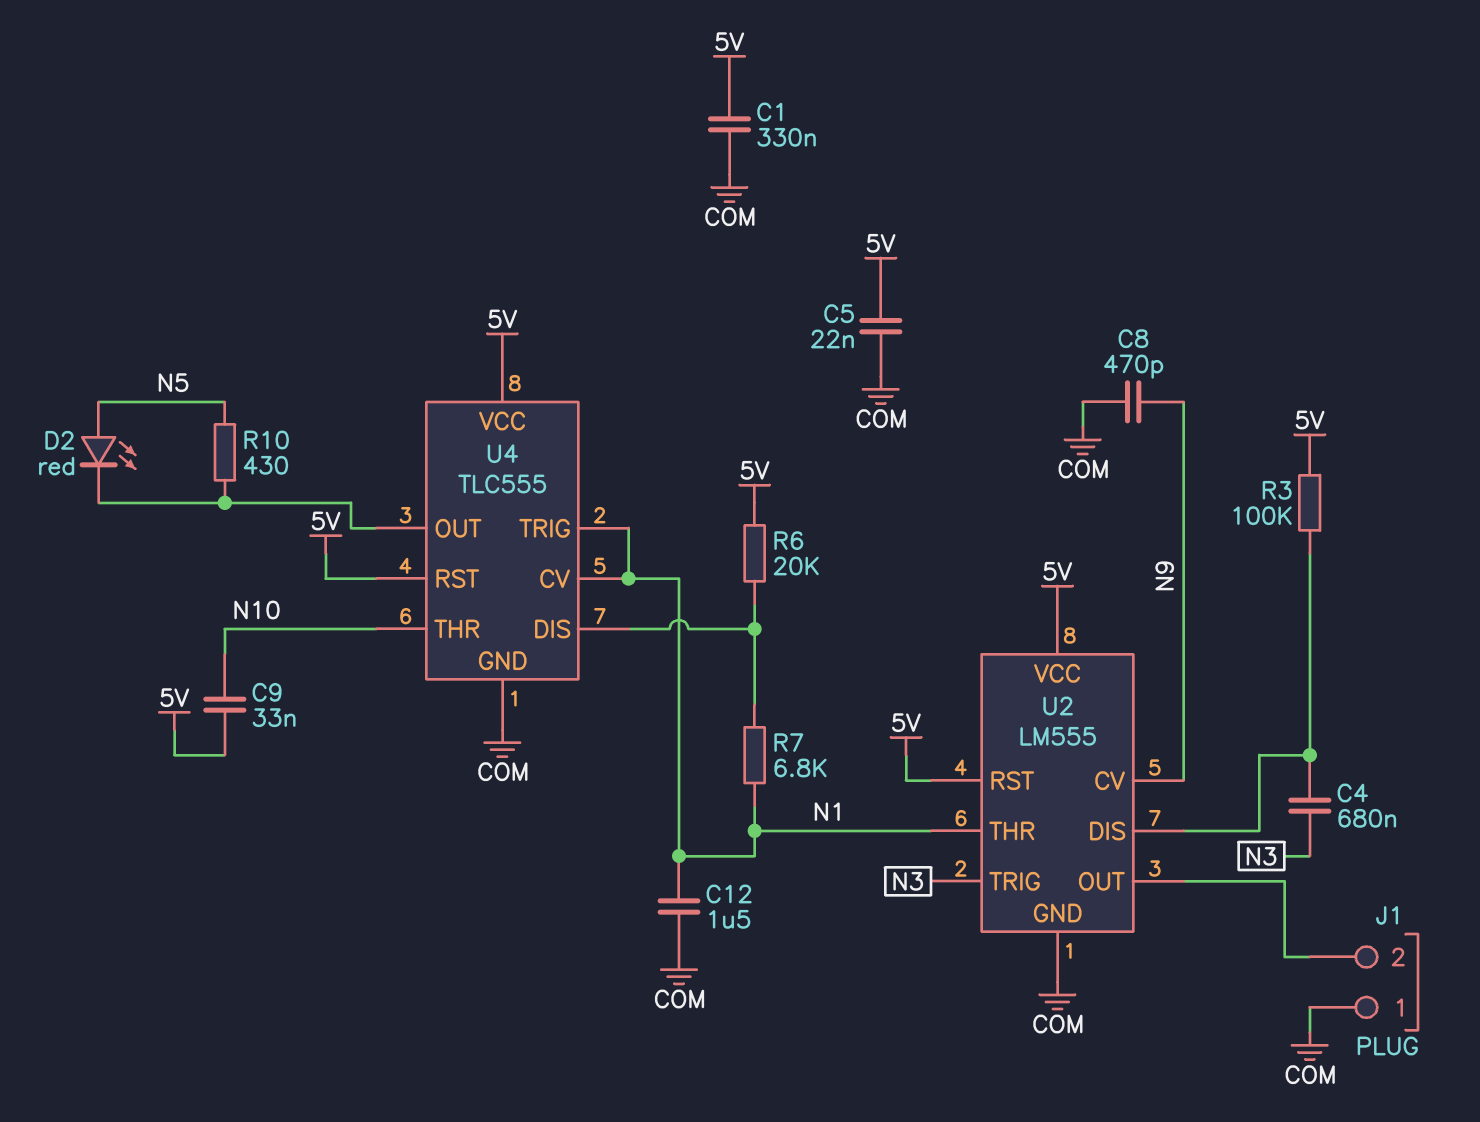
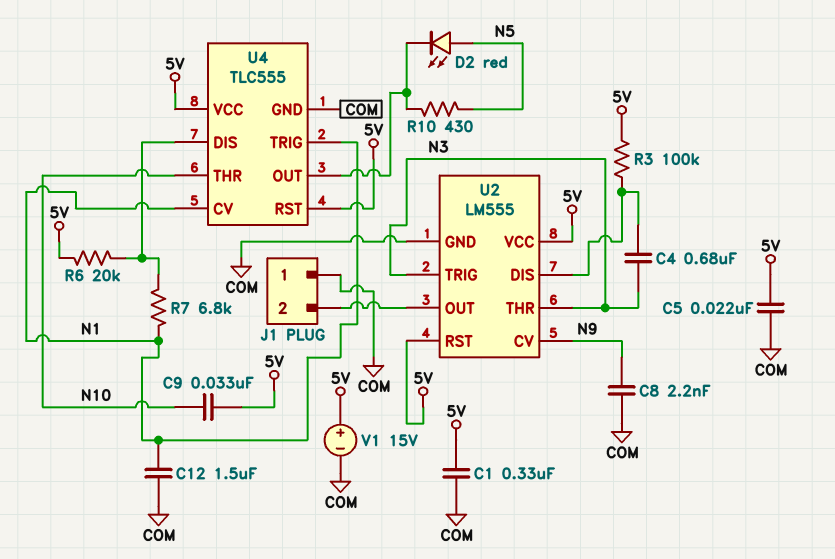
C8: 470pF (COM, N9) -> 2.2nF (COM, N9)
U2 pin THR: N1 -> N3
V1: none -> 15V (plus 5V, minus COM)

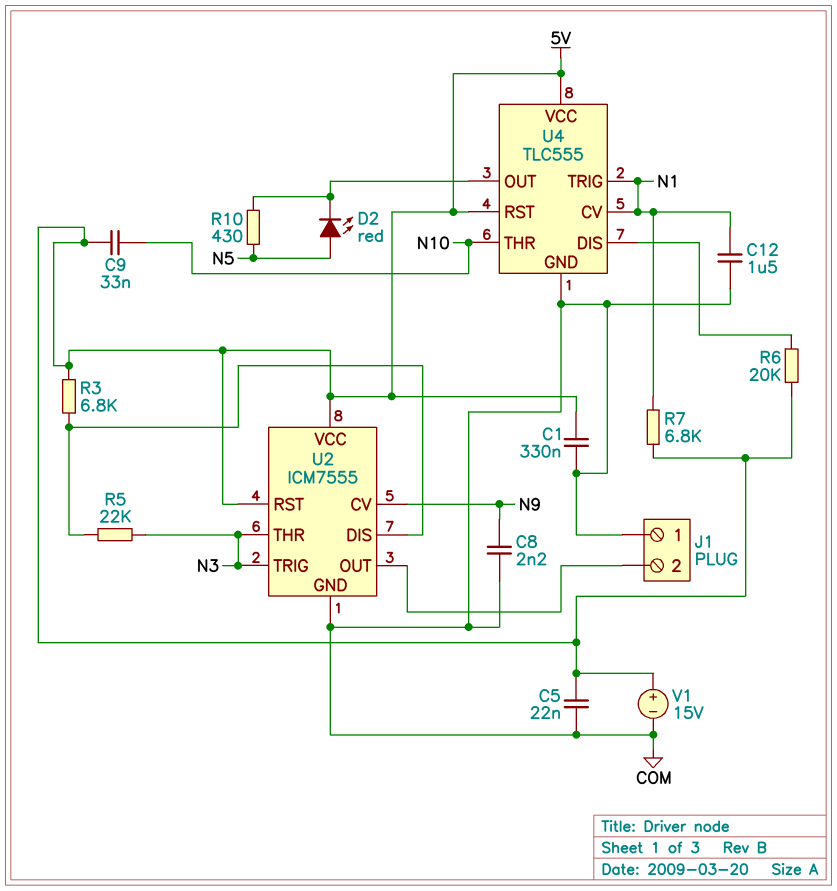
C4: 680nF (N3, U2/DIS) -> none
R3: 100k (5V, U2/DIS) -> 6.8k (5V, U2/DIS)
R5: none -> 22k (N3, U2/DIS)
R7: 6.8k (N1, U4/DIS) -> 6.8k (5V, N1)
U2: LM555 -> ICM7555

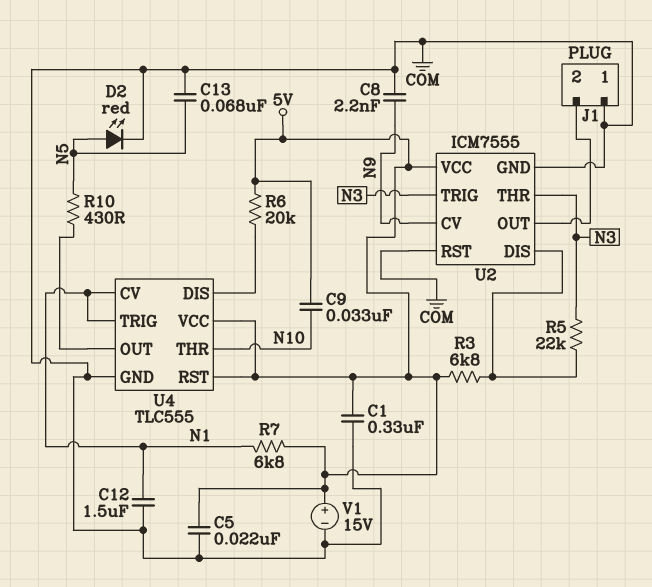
C13: none -> 68nF (COM, N5)
D2: LED red (A N5, K U4/OUT) -> LED red (A N5, K COM)
U2 pin RST: 5V -> COM

